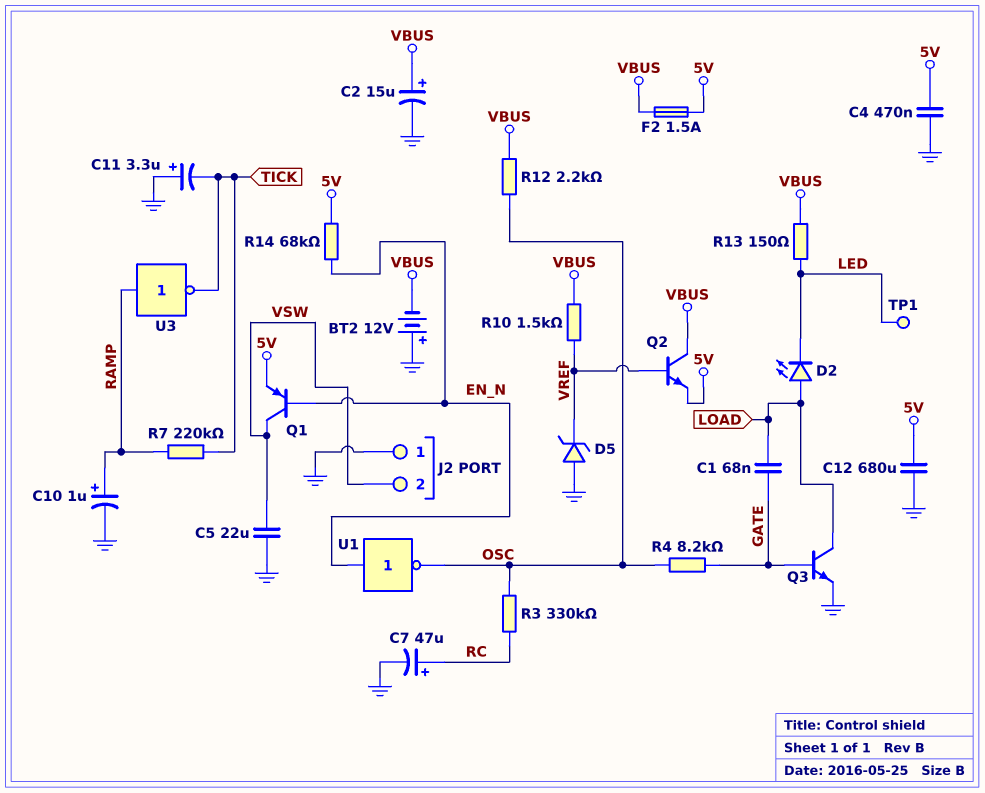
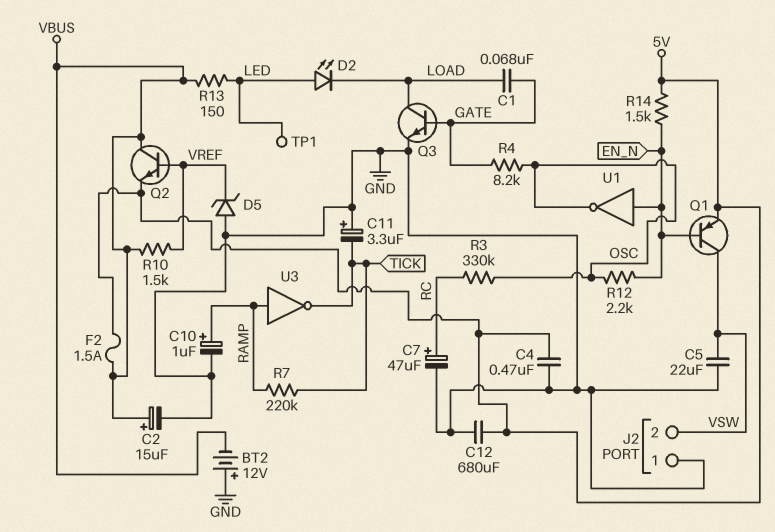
D2: LED (A LOAD, K LED) -> LED (A LED, K LOAD)
R12: 2.2k (OSC, VBUS) -> 2.2k (EN_N, OSC)
R14: 68k (5V, EN_N) -> 1.5k (5V, EN_N)

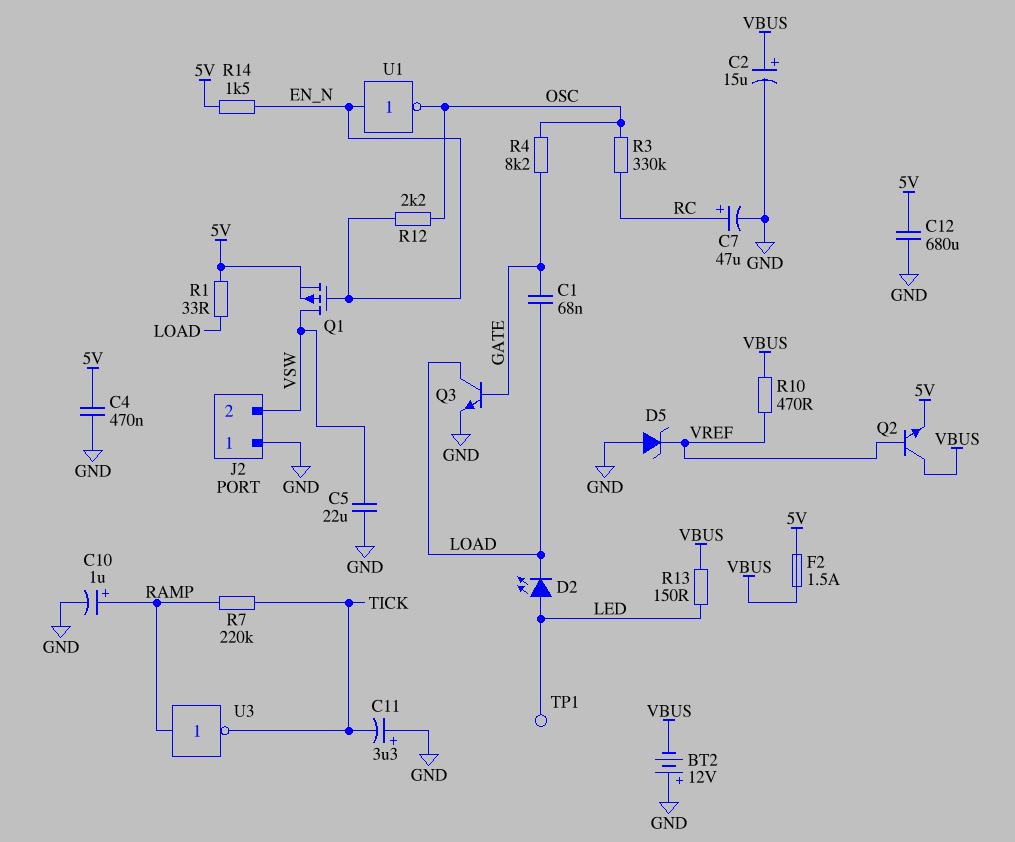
Q1: PNP (B EN_N, C VSW, E 5V) -> PMOS (G EN_N, D VSW, S 5V)
R1: none -> 33 (5V, LOAD)
R10: 1.5k (VBUS, VREF) -> 470 (VBUS, VREF)

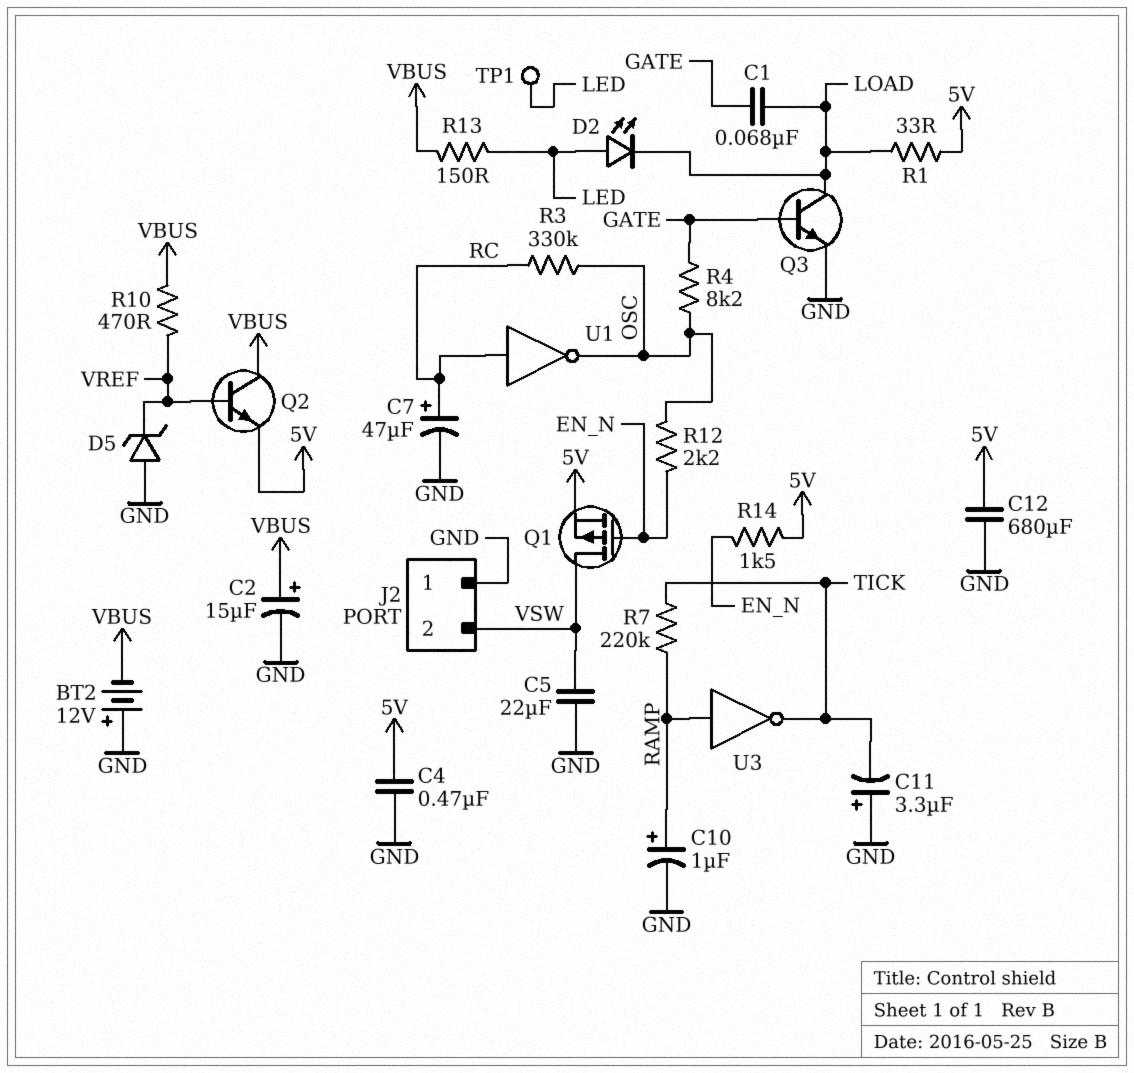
F2: 1.5A (5V, VBUS) -> none
U1: NOT (in EN_N, out OSC) -> NOT (in RC, out OSC)

